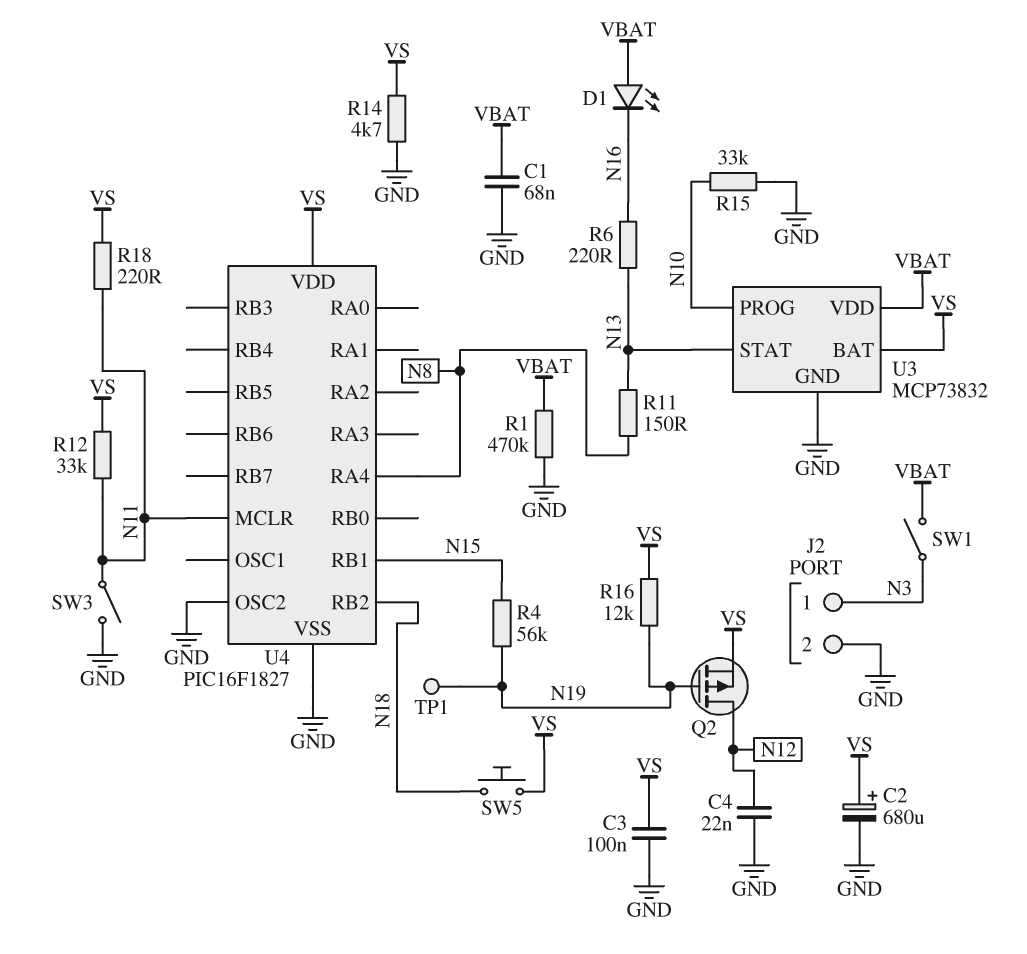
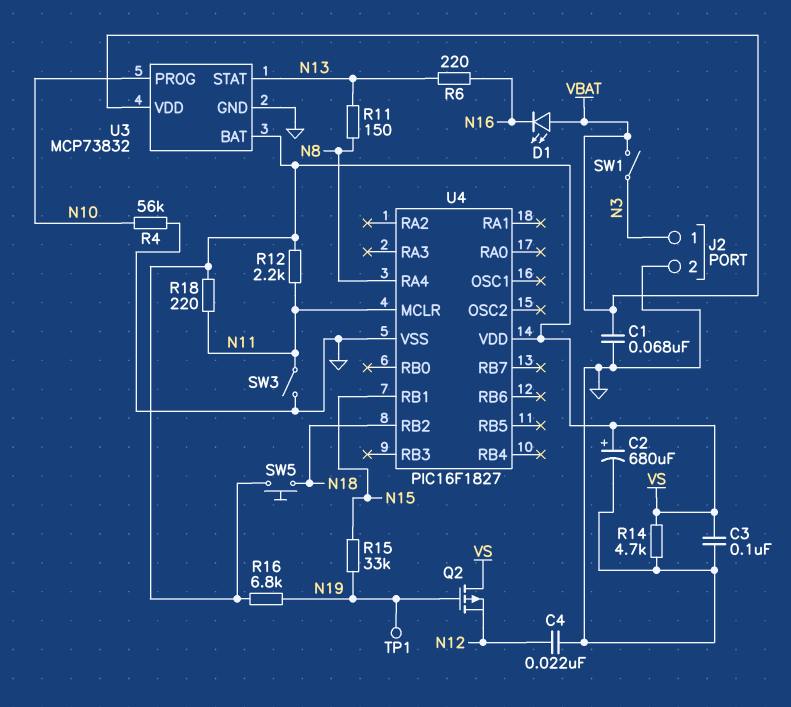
Q2: PMOS (G N19, D N12, S VS) -> PMOS (G N19, D VS, S N12)
R1: 470k (GND, VBAT) -> none
R4: 56k (N15, N19) -> 56k (GND, N10)
R12: 33k (N11, VS) -> 2.2k (N11, VS)
R15: 33k (GND, N10) -> 33k (N15, N19)
R16: 12k (N19, VS) -> 6.8k (N19, VS)
U4 pin OSC2: GND -> none

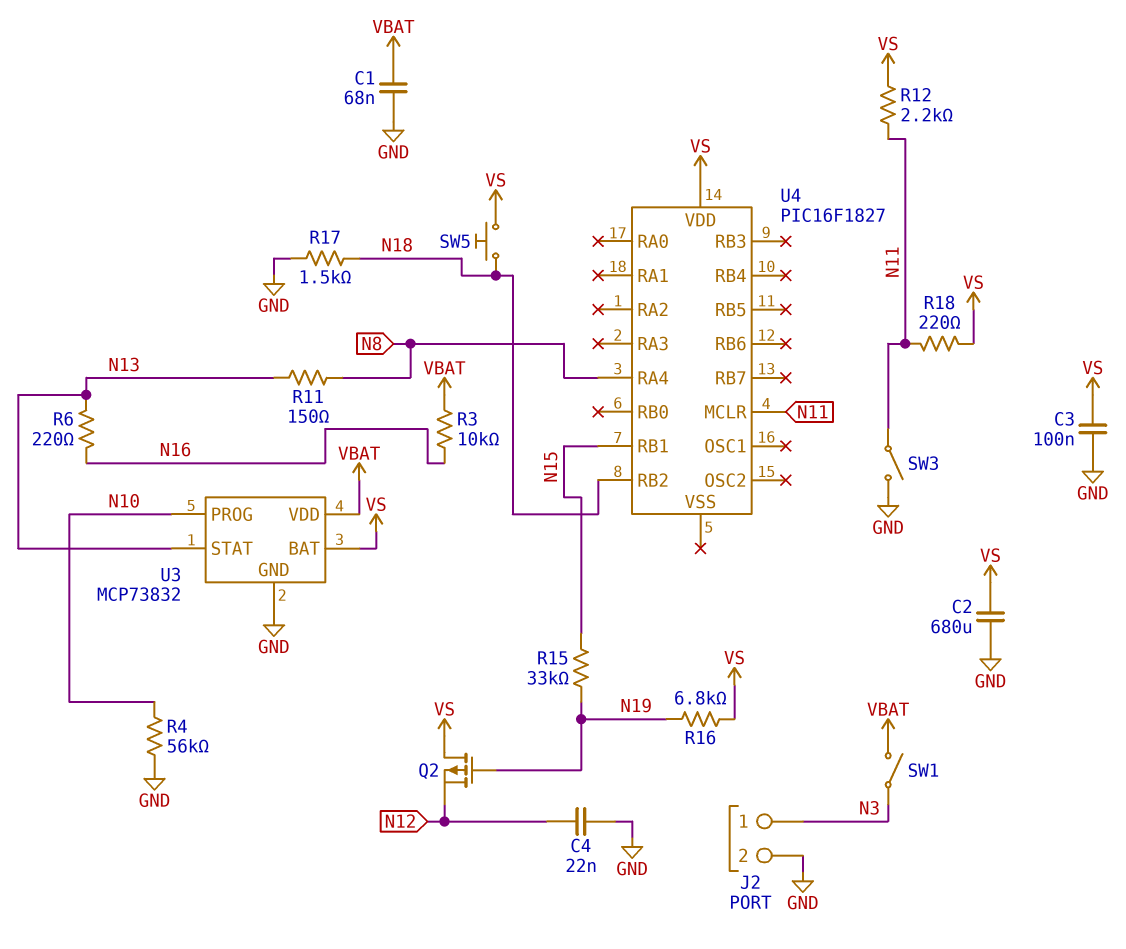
C2: 680uF (plus VS, minus GND) -> 680uF (GND, VS)
D1: LED (A VBAT, K N16) -> none
R3: none -> 10k (N16, VBAT)
R14: 4.7k (GND, VS) -> none
R17: none -> 1.5k (GND, N18)
TP1: test point (N19) -> none
U4 pin VSS: GND -> none

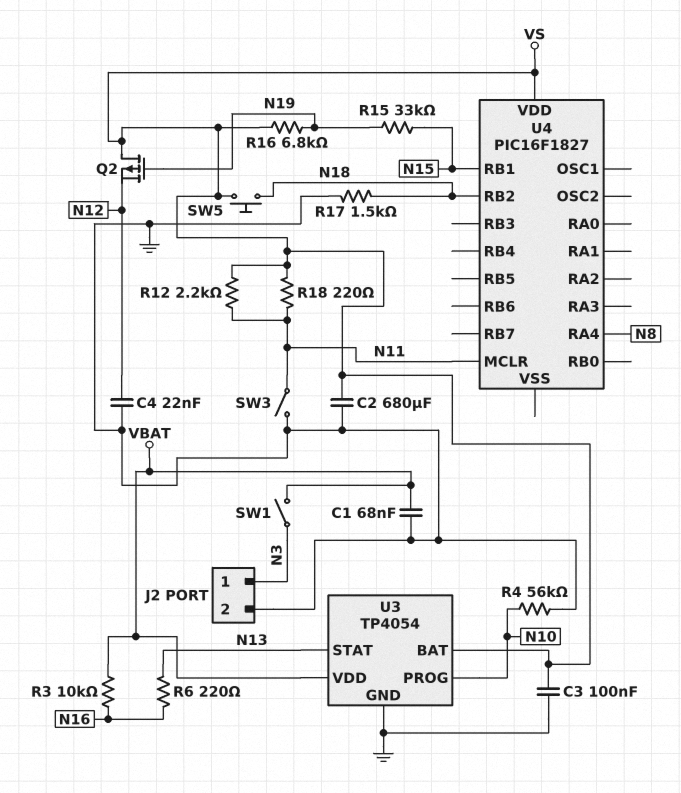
R11: 150 (N8, N13) -> none
U3: MCP73832 -> TP4054

